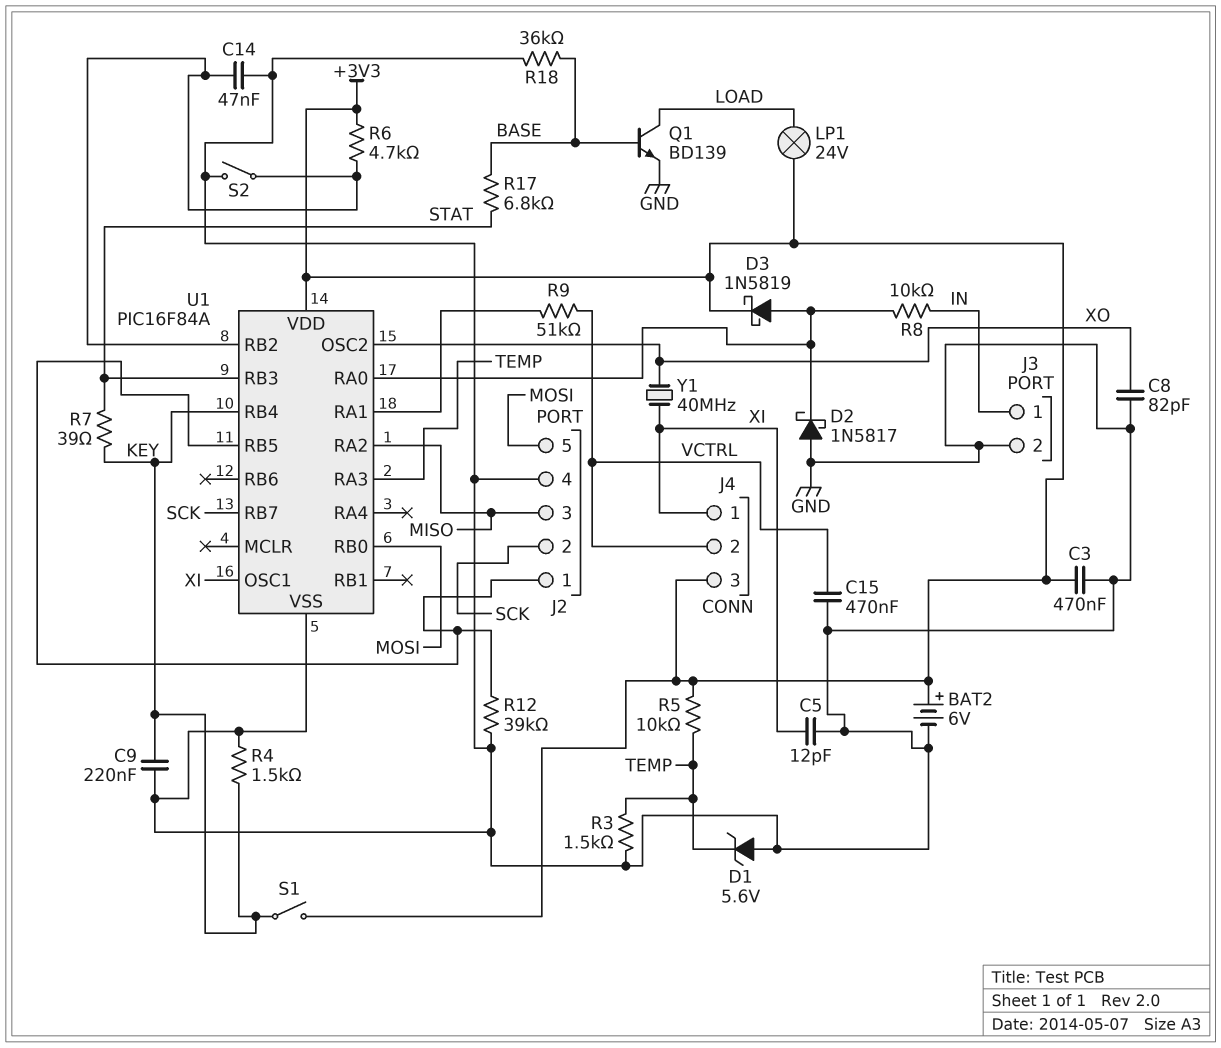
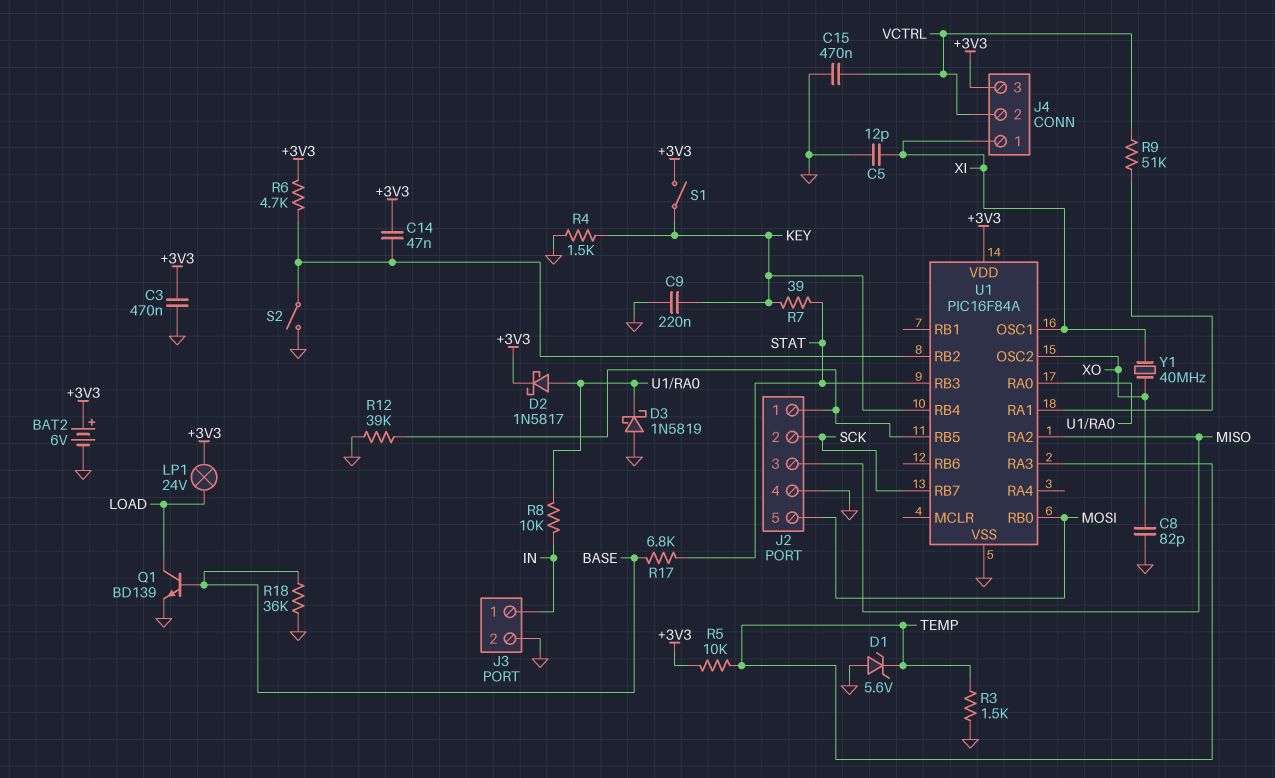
C14: 47nF (GND, U1/RB2) -> 47nF (+3V3, U1/RB2)
D2: schottky 1N5817 (A GND, K U1/RA0) -> schottky 1N5817 (A U1/RA0, K +3V3)
D3: schottky 1N5819 (A U1/RA0, K +3V3) -> schottky 1N5819 (A GND, K U1/RA0)

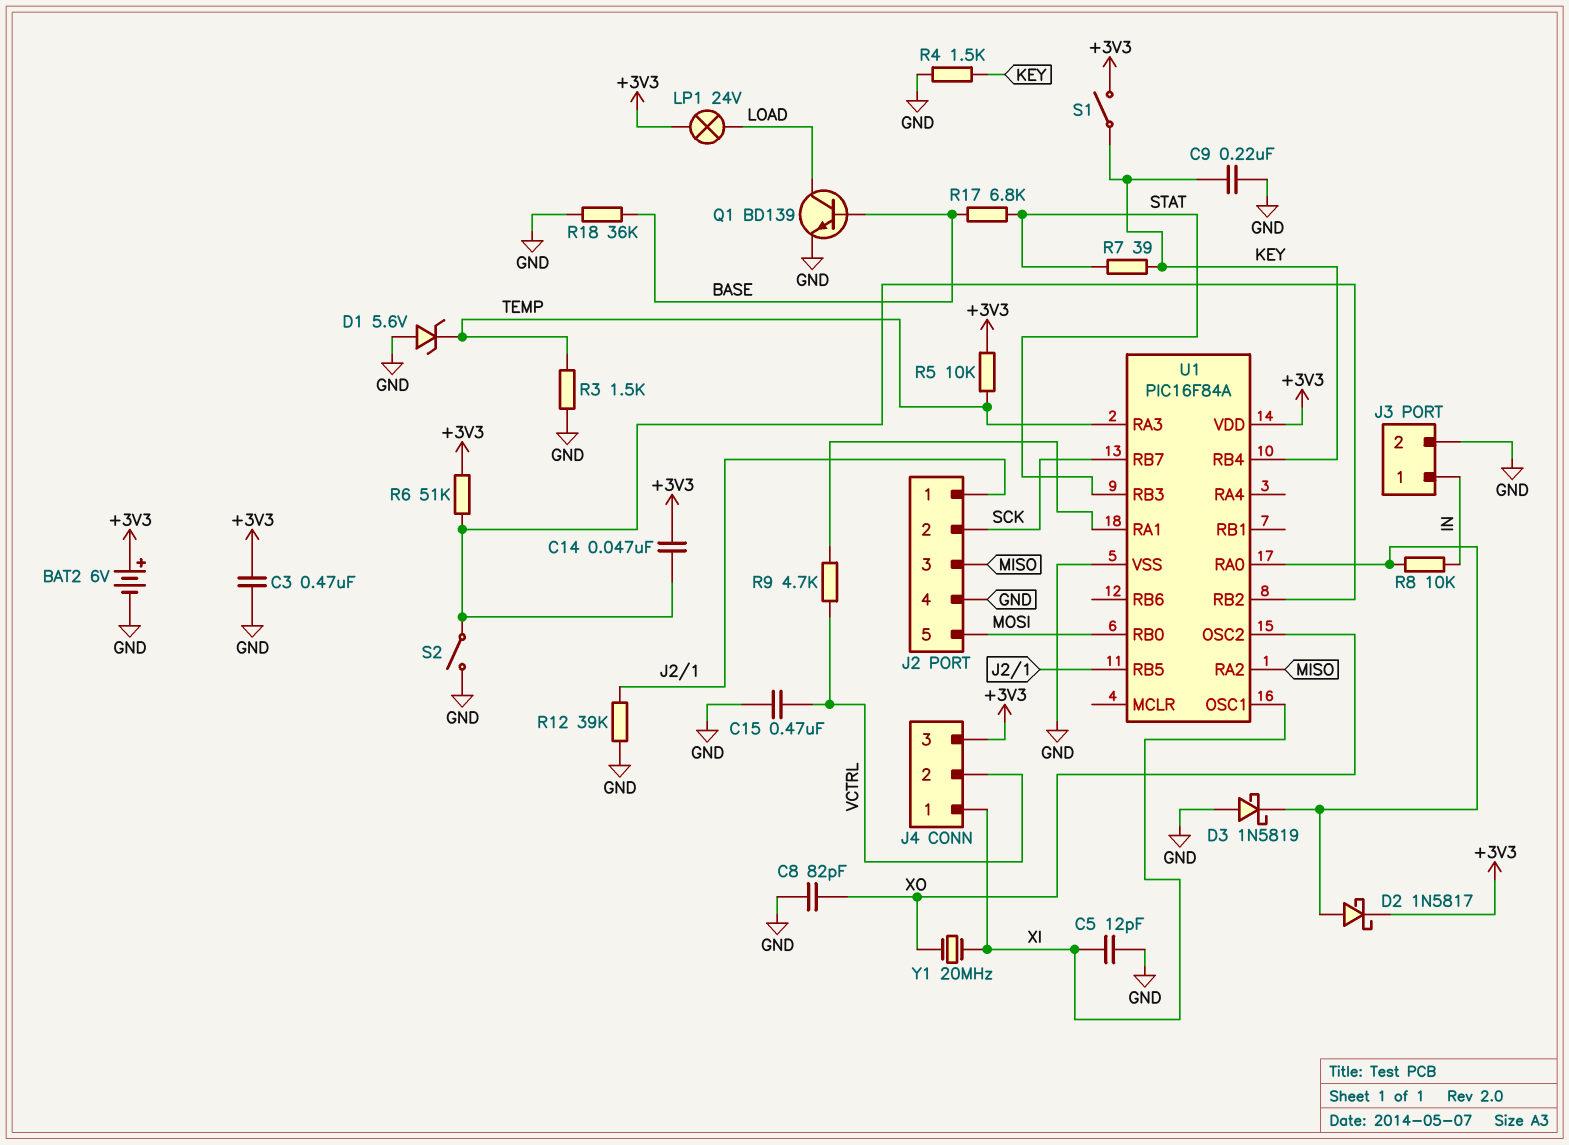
R6: 4.7k (+3V3, U1/RB2) -> 51k (+3V3, U1/RB2)
R9: 51k (U1/RA1, VCTRL) -> 4.7k (U1/RA1, VCTRL)
Y1: 40MHz (XI, XO) -> 20MHz (XI, XO)

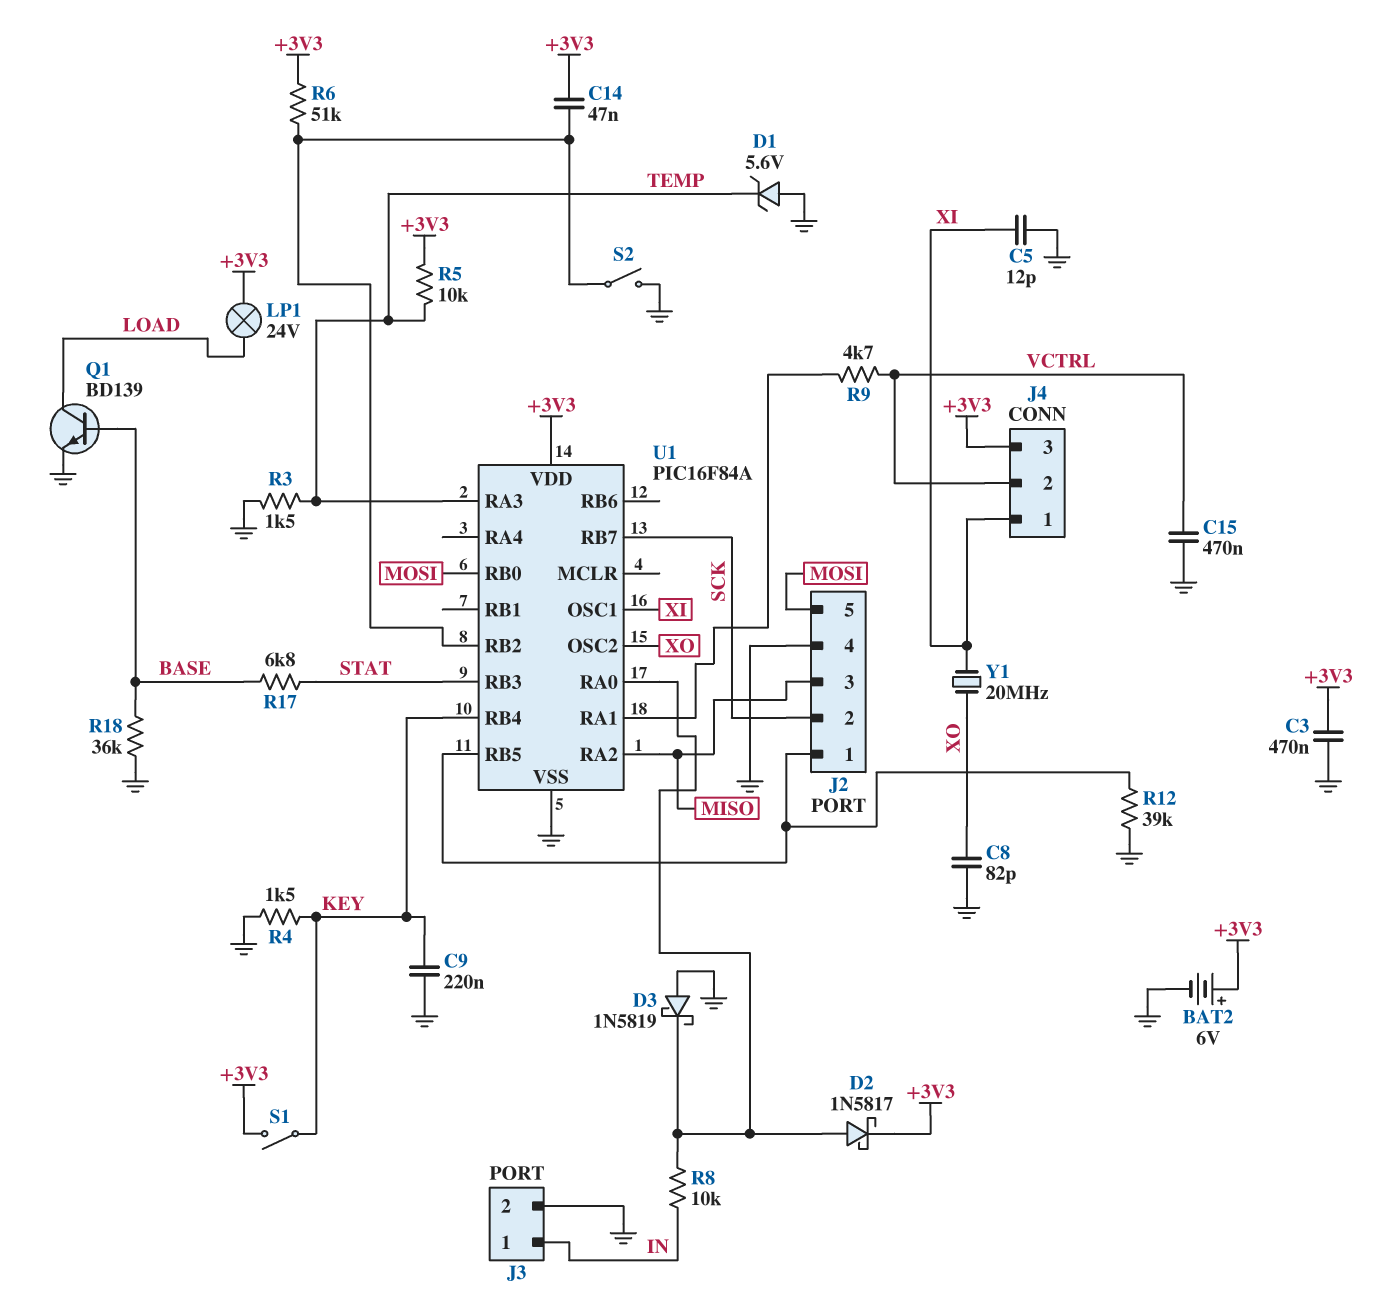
R7: 39 (KEY, STAT) -> none

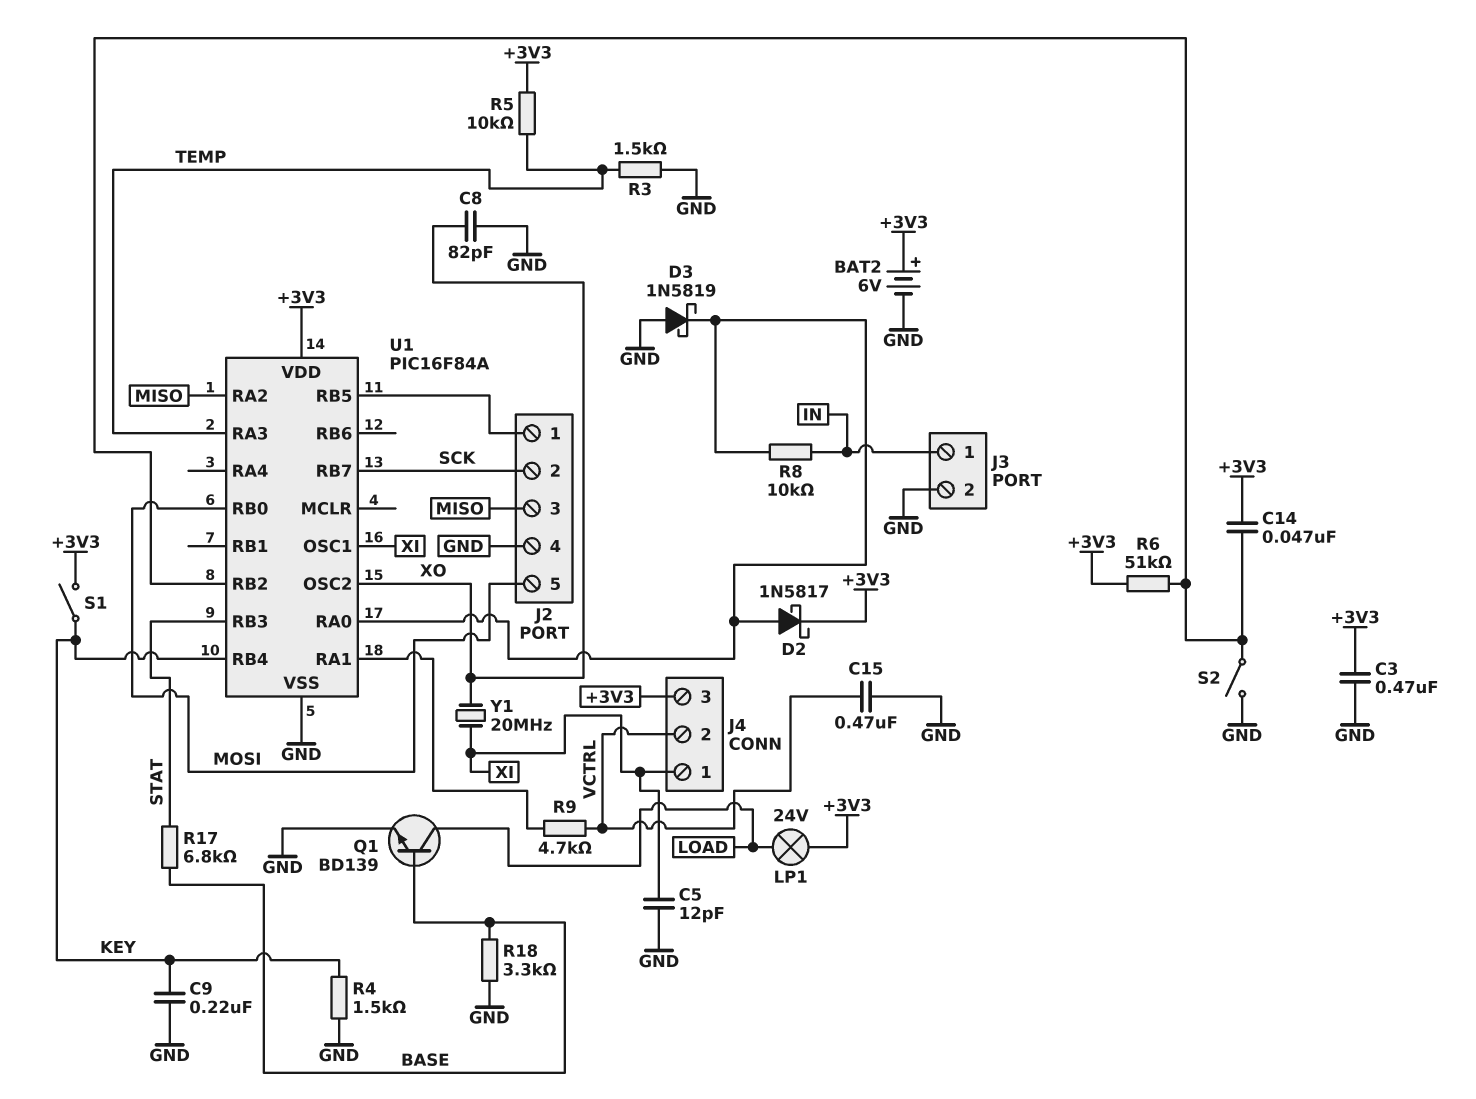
D1: zener 5.6V (A GND, K TEMP) -> none
R12: 39k (GND, J2/1) -> none
R18: 36k (BASE, GND) -> 3.3k (BASE, GND)

